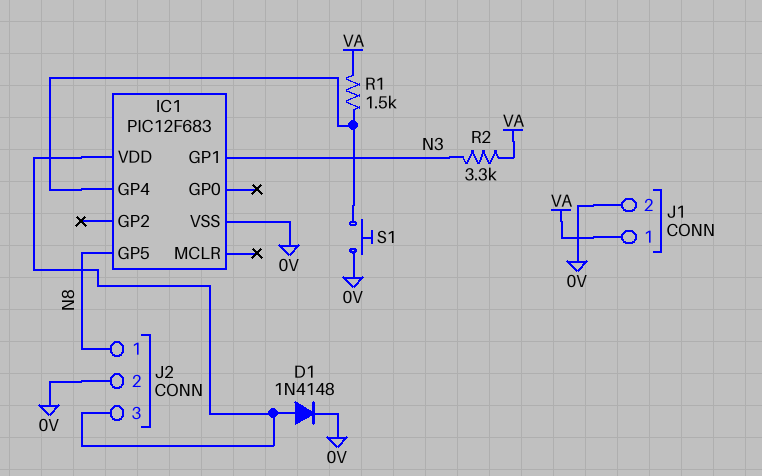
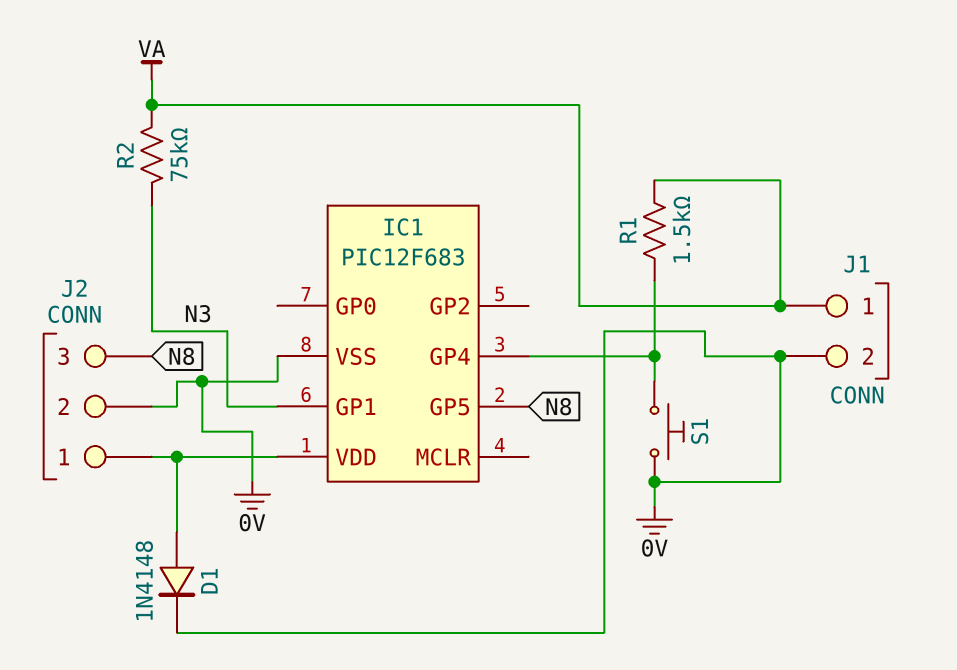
J2 pin 1: N8 -> IC1/VDD
J2 pin 3: IC1/VDD -> N8
R2: 3.3k (N3, VA) -> 75k (N3, VA)

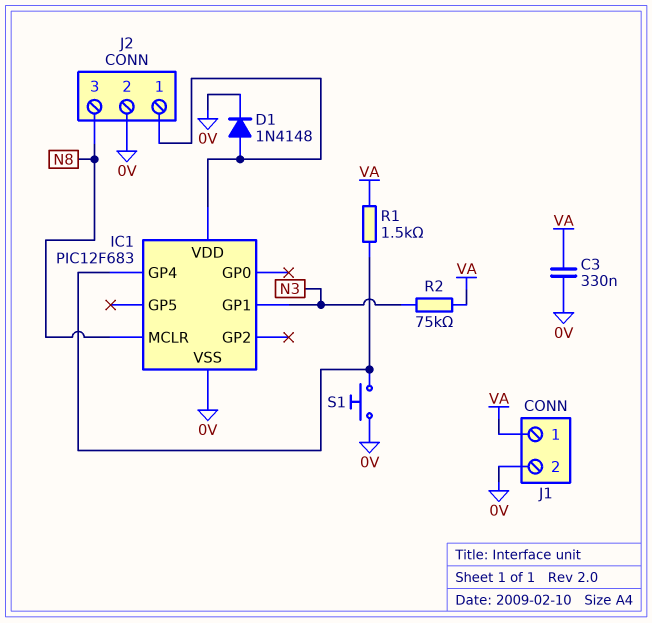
C3: none -> 330nF (0V, VA)
IC1 pin GP5: N8 -> none
IC1 pin MCLR: none -> N8

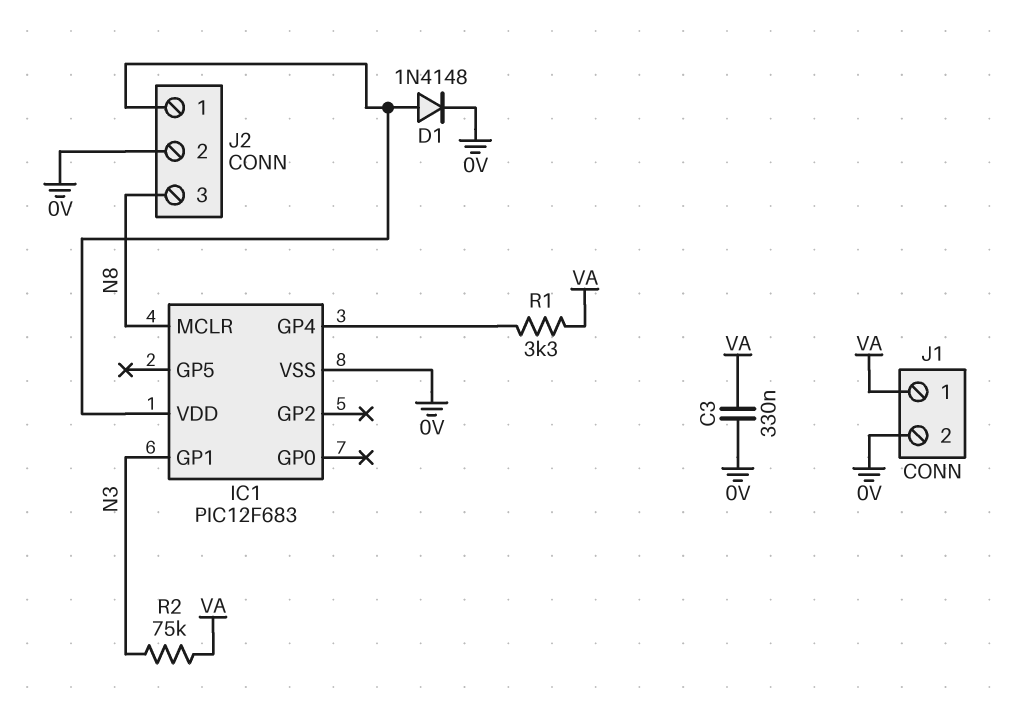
R1: 1.5k (IC1/GP4, VA) -> 3.3k (IC1/GP4, VA)
S1: button (0V, IC1/GP4) -> none

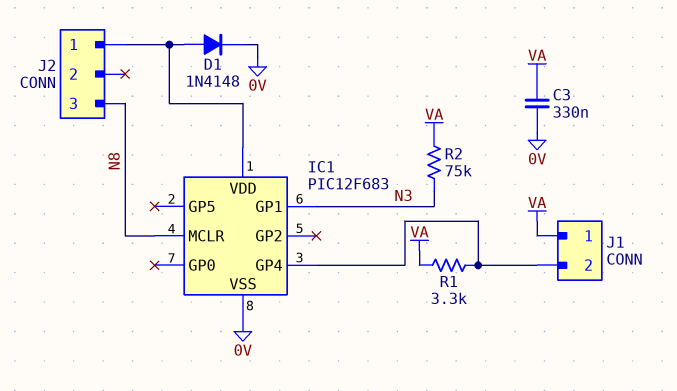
J1 pin 2: 0V -> IC1/GP4
J2 pin 2: 0V -> none

